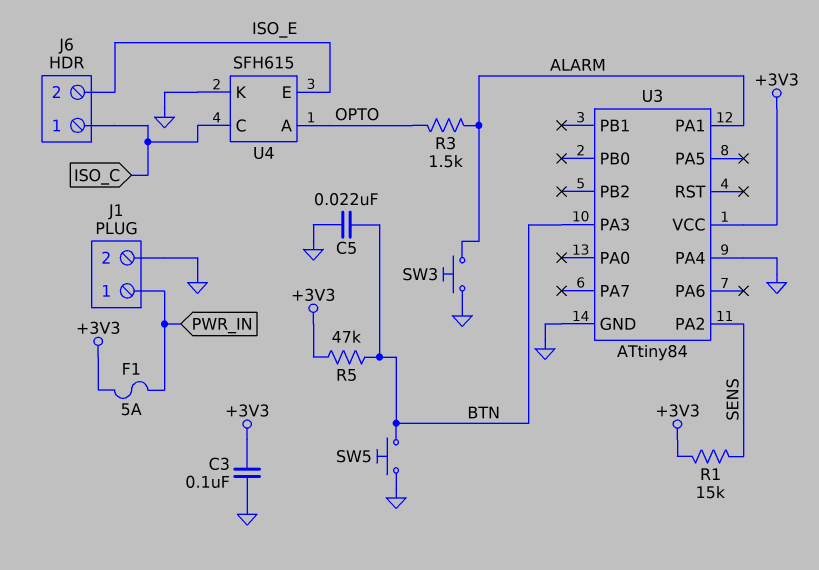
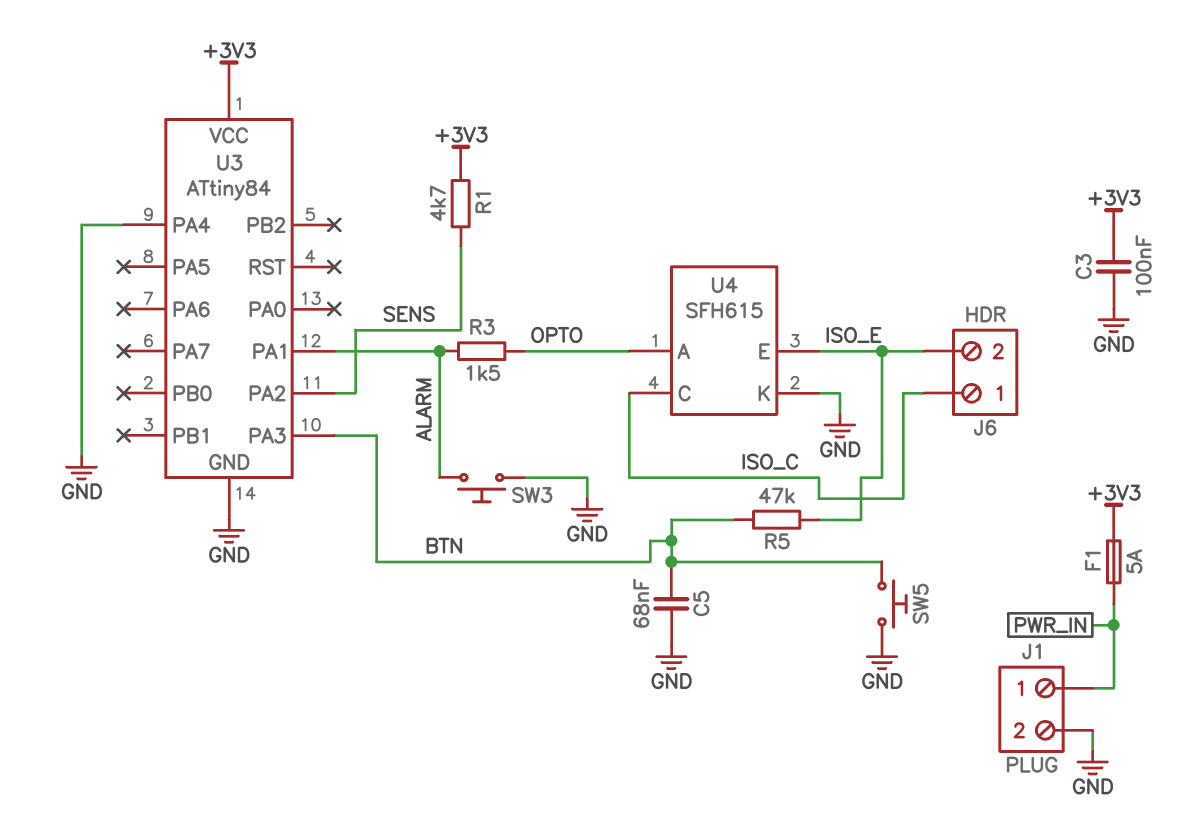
C5: 22nF (BTN, GND) -> 68nF (BTN, GND)
R1: 15k (+3V3, SENS) -> 4.7k (+3V3, SENS)
R5: 47k (+3V3, BTN) -> 47k (BTN, ISO_E)

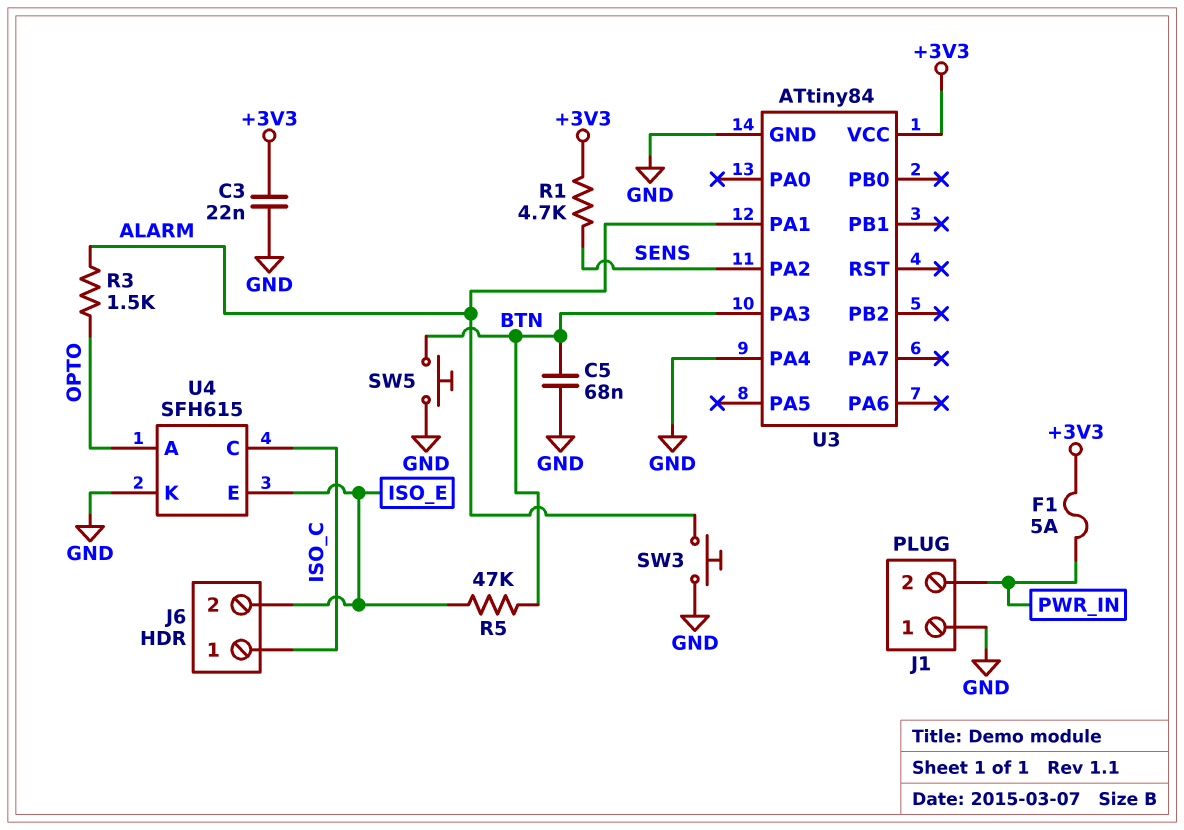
C3: 100nF (+3V3, GND) -> 22nF (+3V3, GND)
J1 pin 1: PWR_IN -> GND
J1 pin 2: GND -> PWR_IN

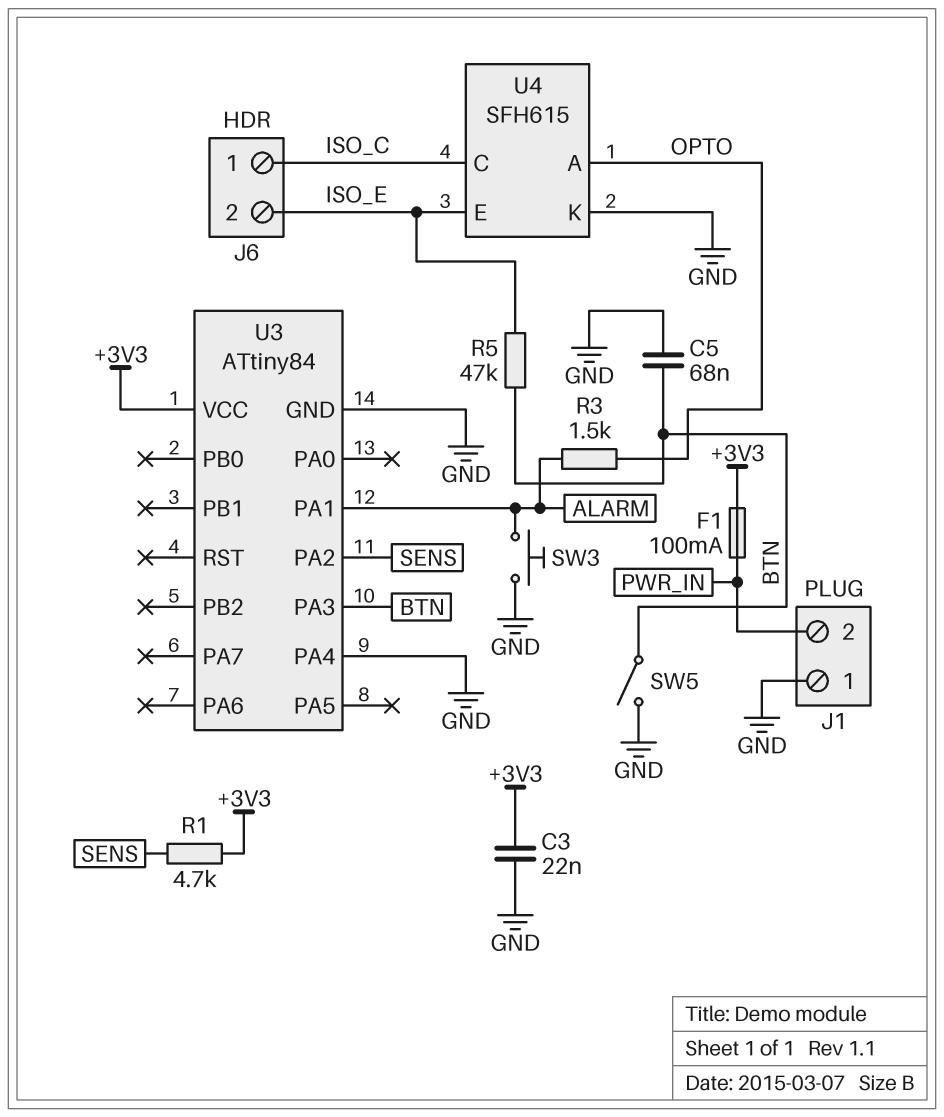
F1: 5A (+3V3, PWR_IN) -> 100mA (+3V3, PWR_IN)
SW5: button (BTN, GND) -> switch (BTN, GND)

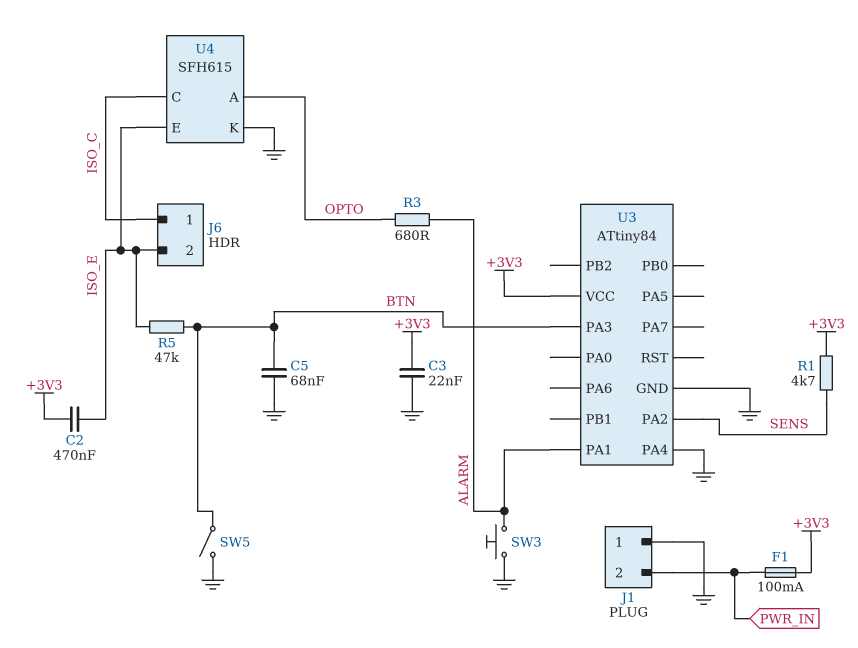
C2: none -> 470nF (+3V3, ISO_E)
R3: 1.5k (ALARM, OPTO) -> 680 (ALARM, OPTO)

